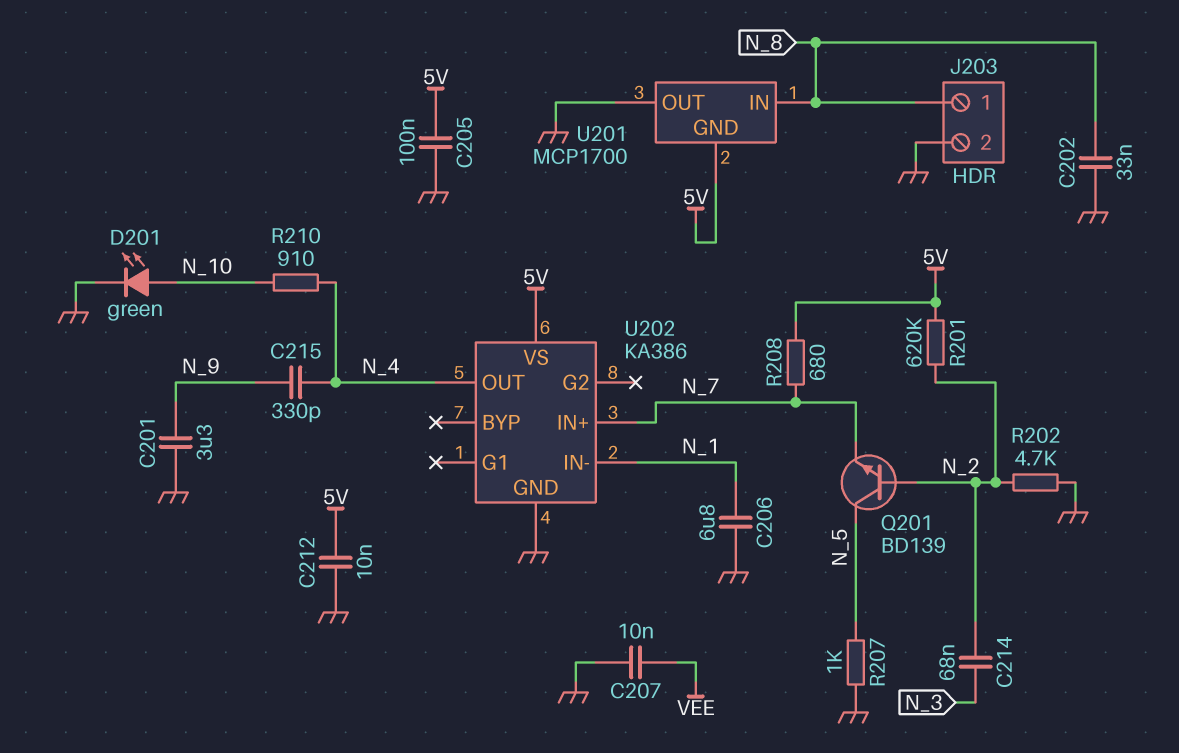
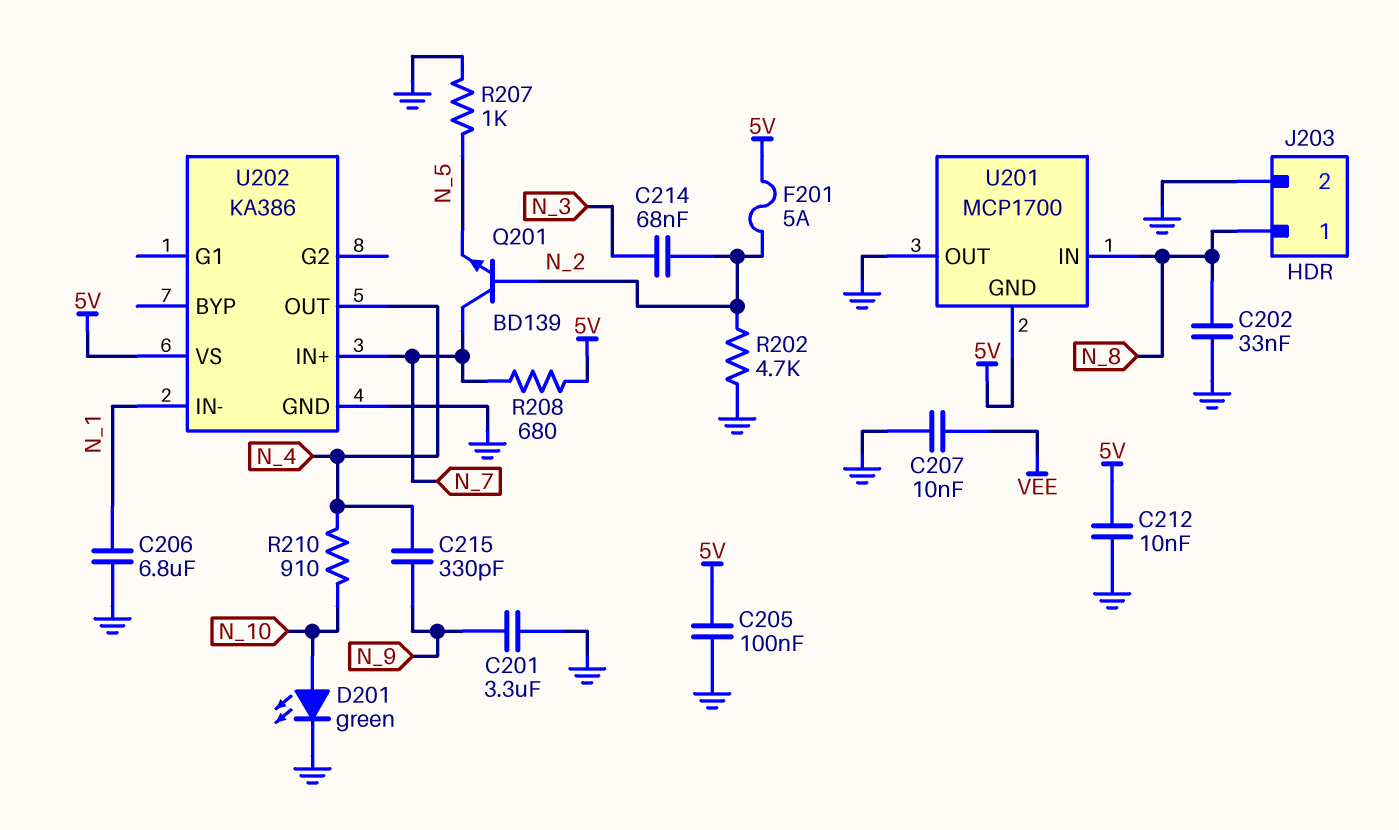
F201: none -> 5A (5V, N_2)
Q201: NPN BD139 (B N_2, C N_5, E N_7) -> NPN BD139 (B N_2, C N_7, E N_5)
R201: 620k (5V, N_2) -> none

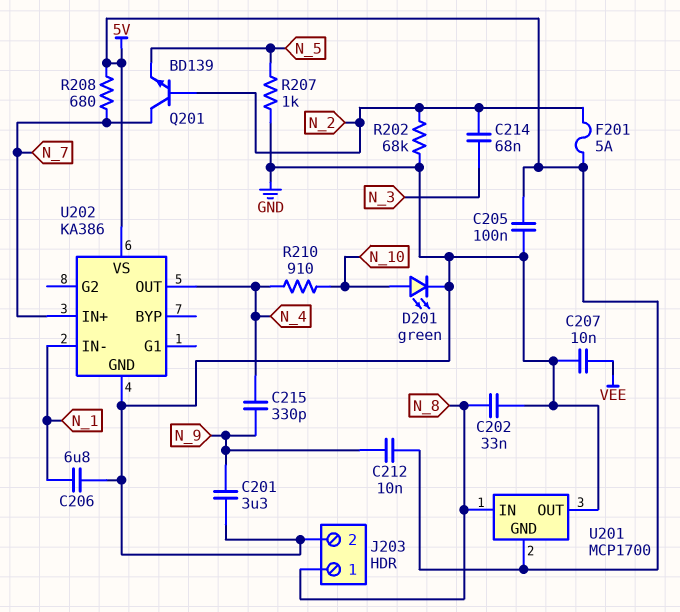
C212: 10nF (5V, GND) -> 10nF (5V, N_9)
R202: 4.7k (GND, N_2) -> 68k (GND, N_2)

